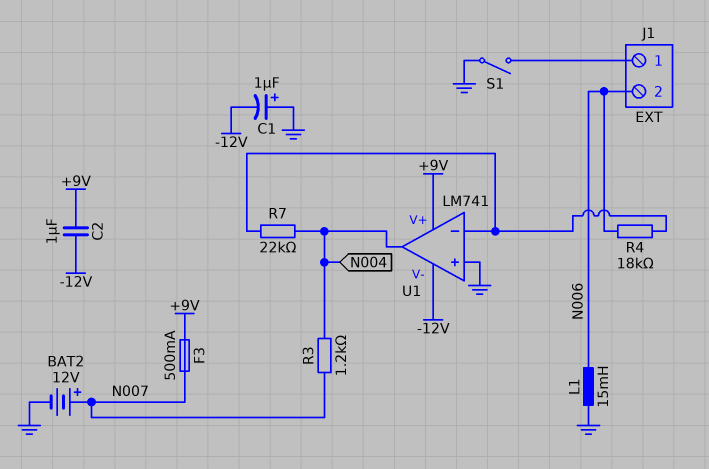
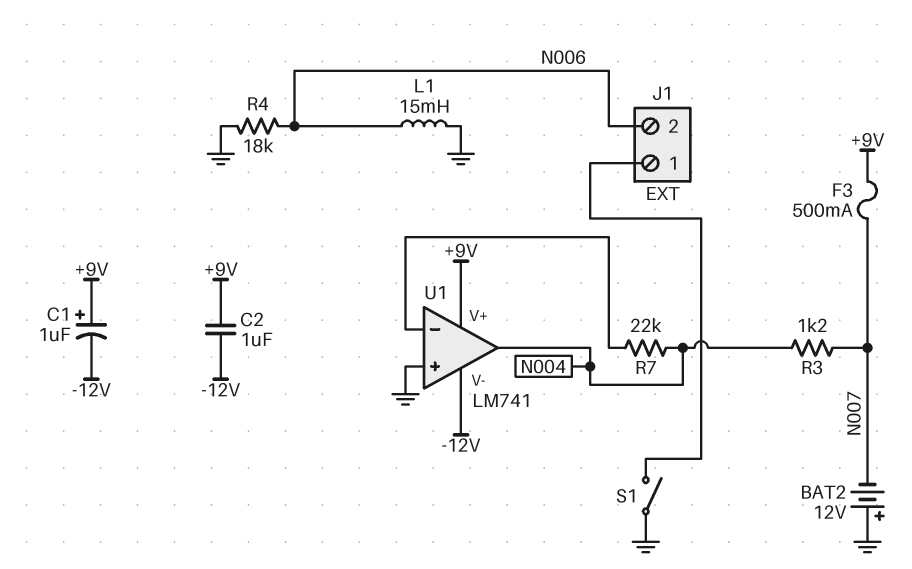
BAT2: 12V (plus N007, minus GND) -> 12V (plus GND, minus N007)
C1: 1uF (plus GND, minus -12V) -> 1uF (plus +9V, minus -12V)
R4: 18k (N006, U1/in-) -> 18k (GND, N006)

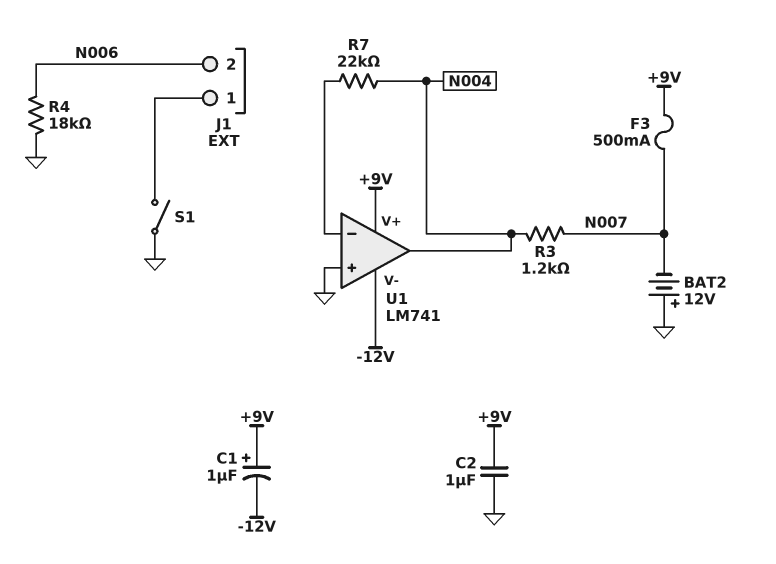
C2: 1uF (+9V, -12V) -> 1uF (+9V, GND)
L1: 15mH (GND, N006) -> none

